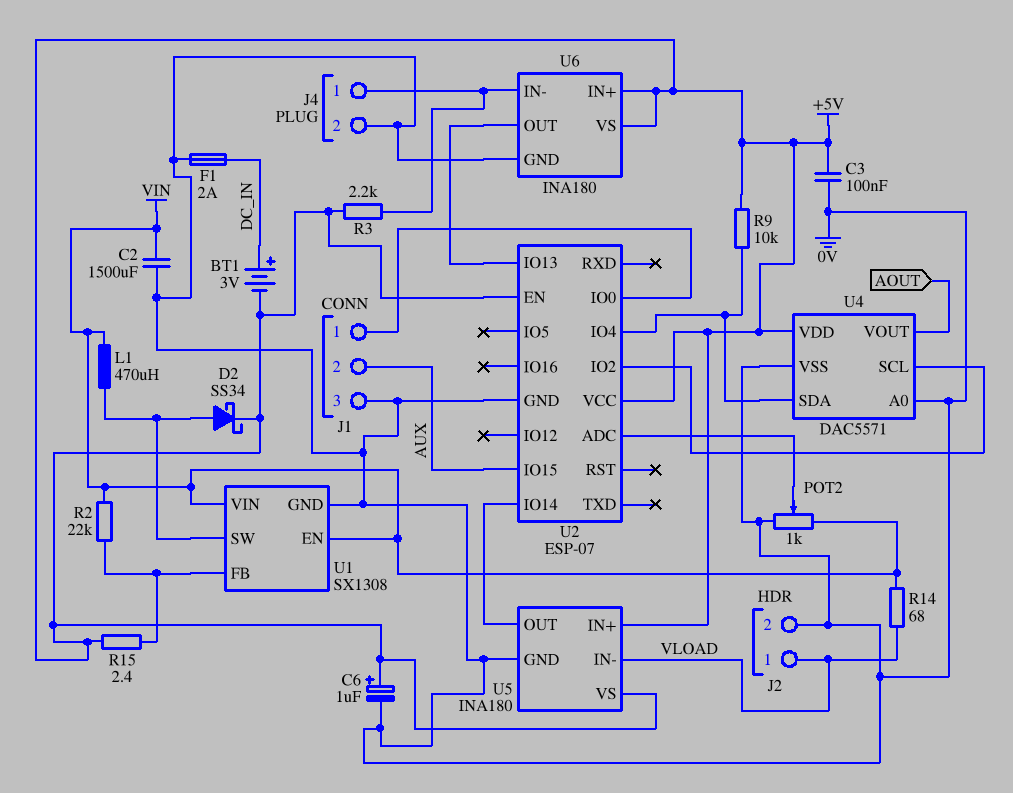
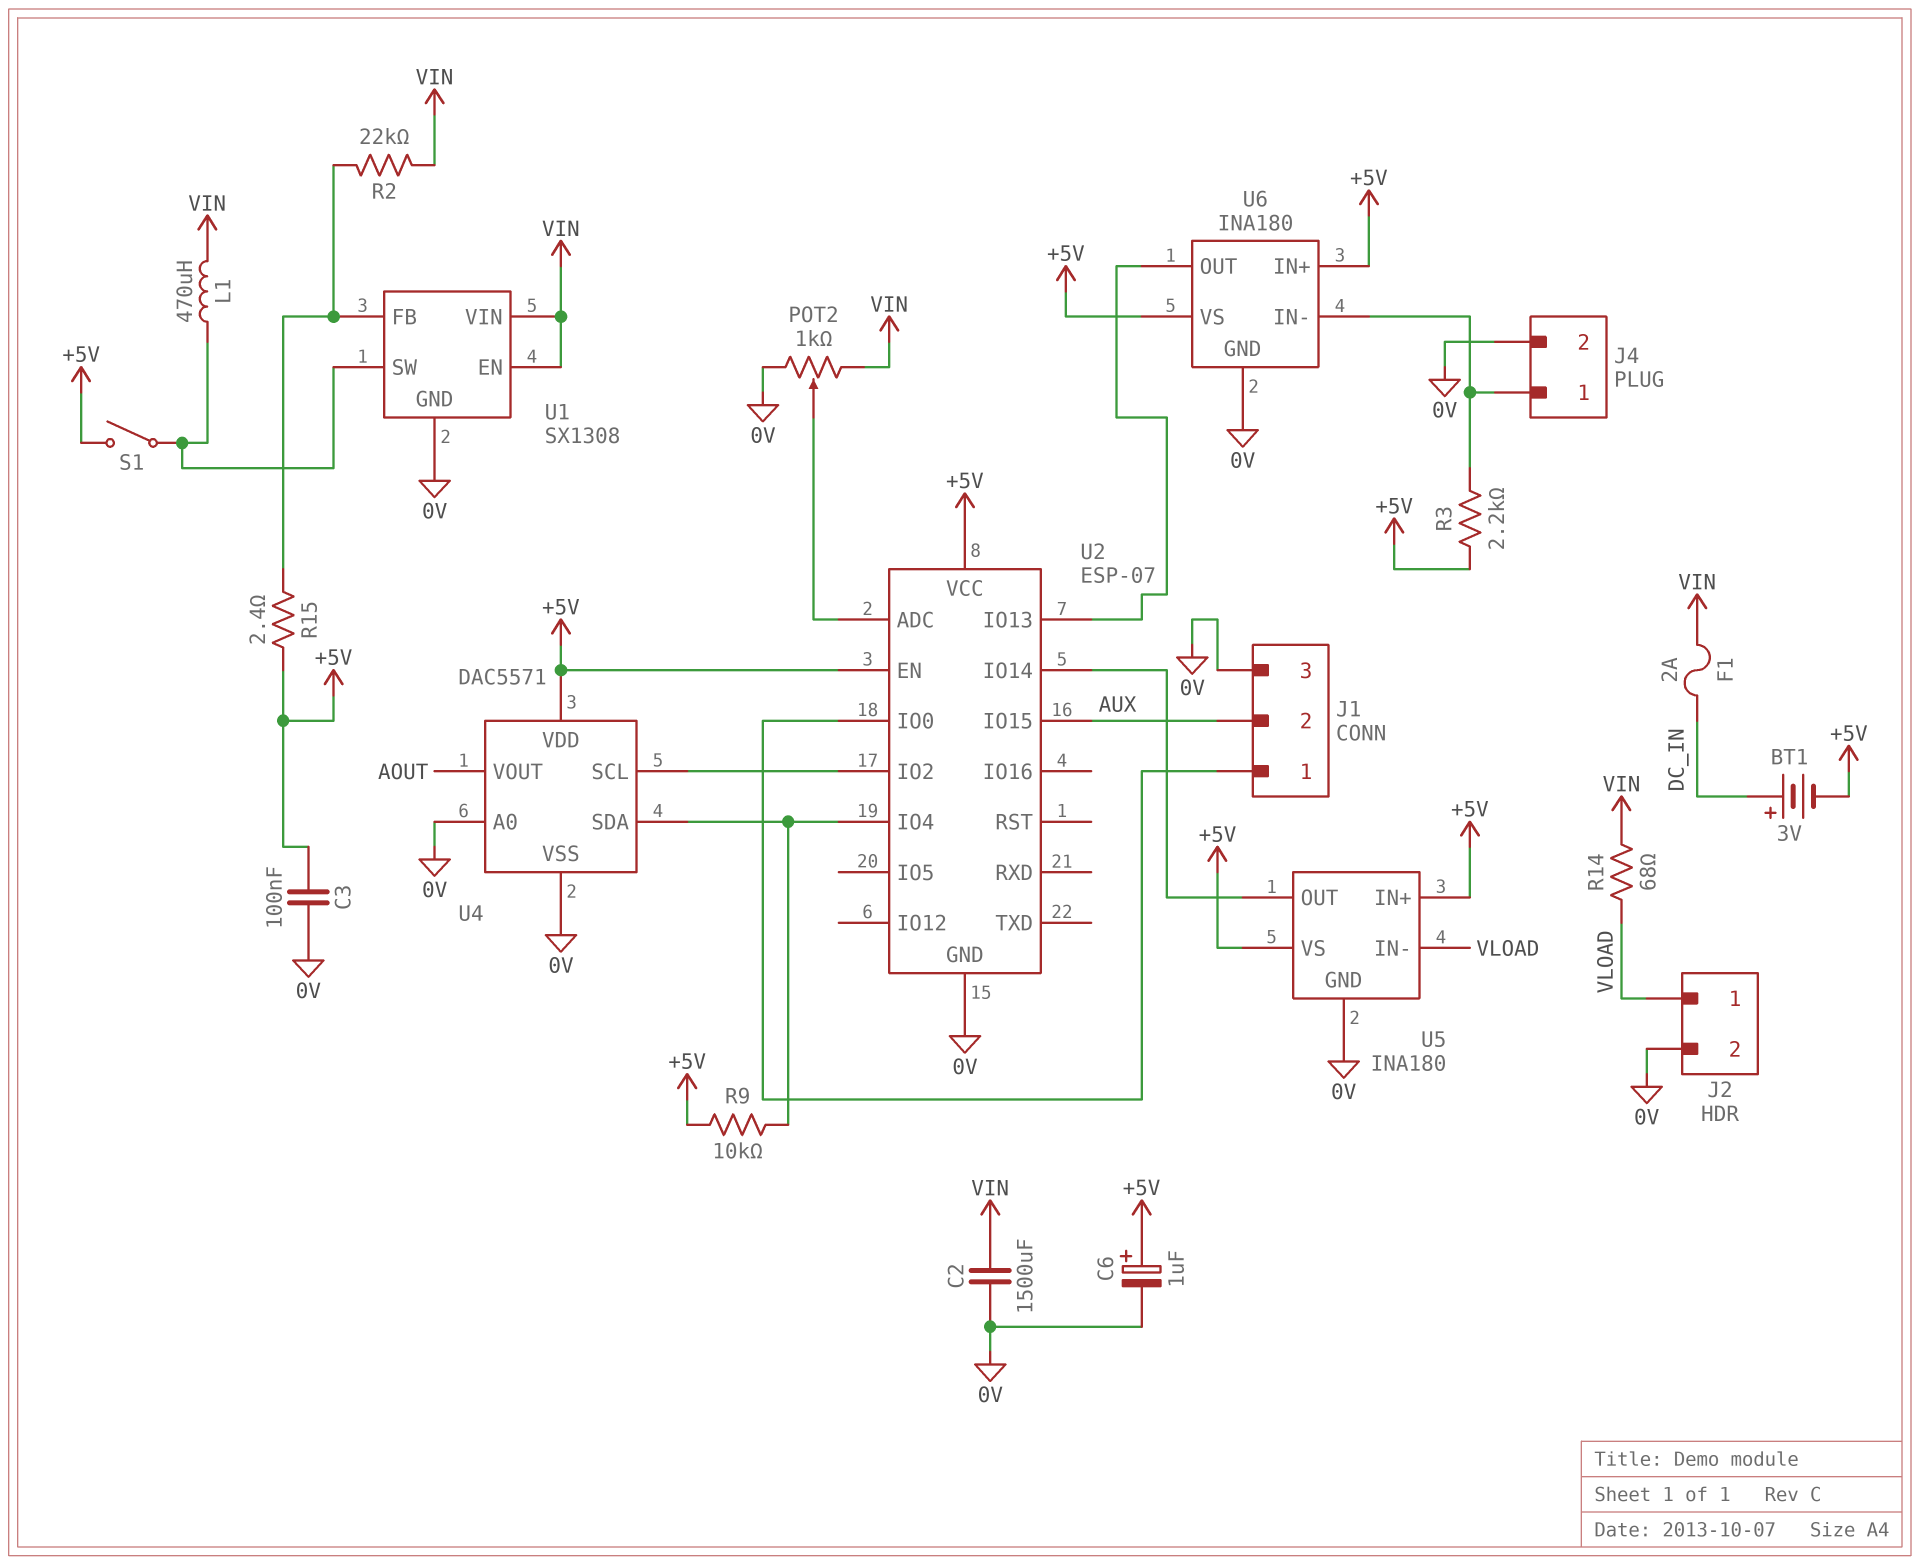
D2: schottky SS34 (A U1/SW, K +5V) -> none
F1: 2A (0V, DC_IN) -> 2A (DC_IN, VIN)
S1: none -> switch (+5V, U1/SW)

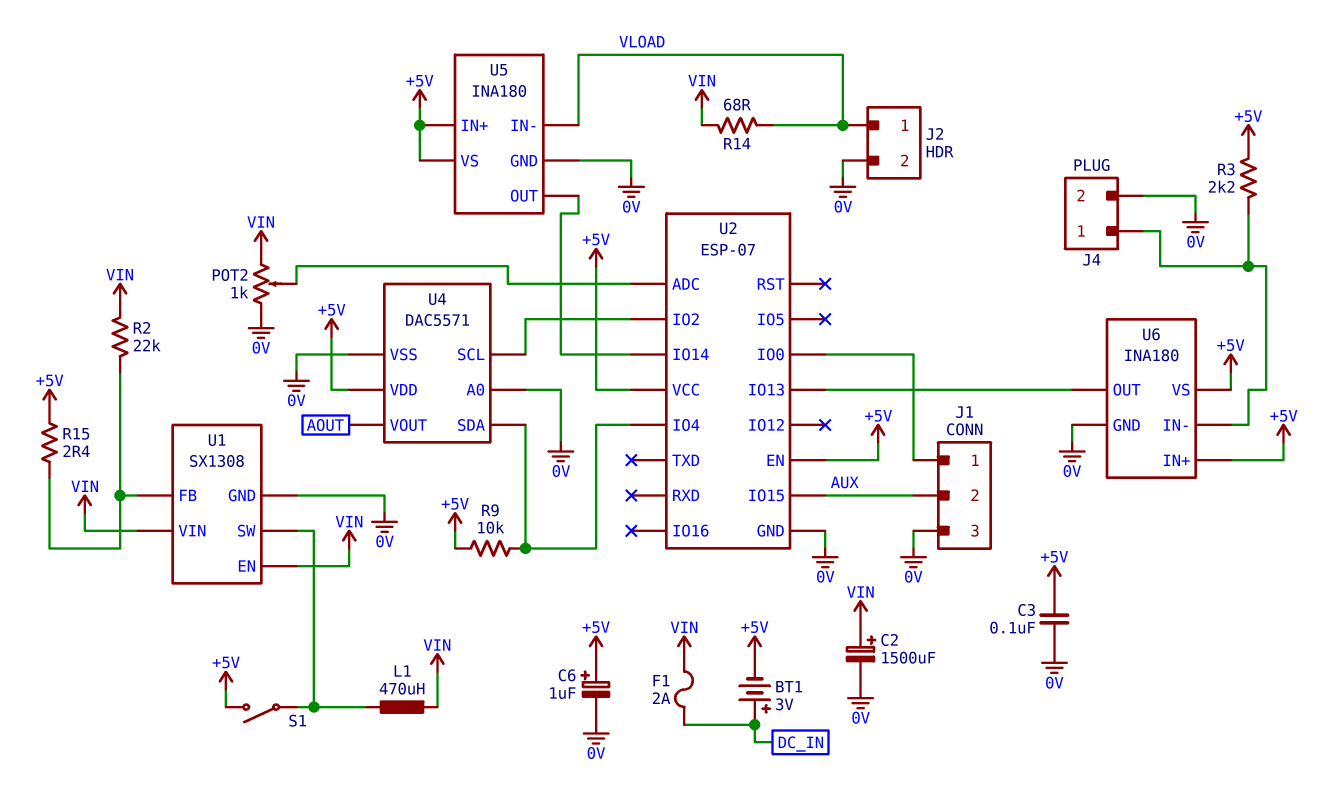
C2: 1500uF (0V, VIN) -> 1500uF (plus VIN, minus 0V)

